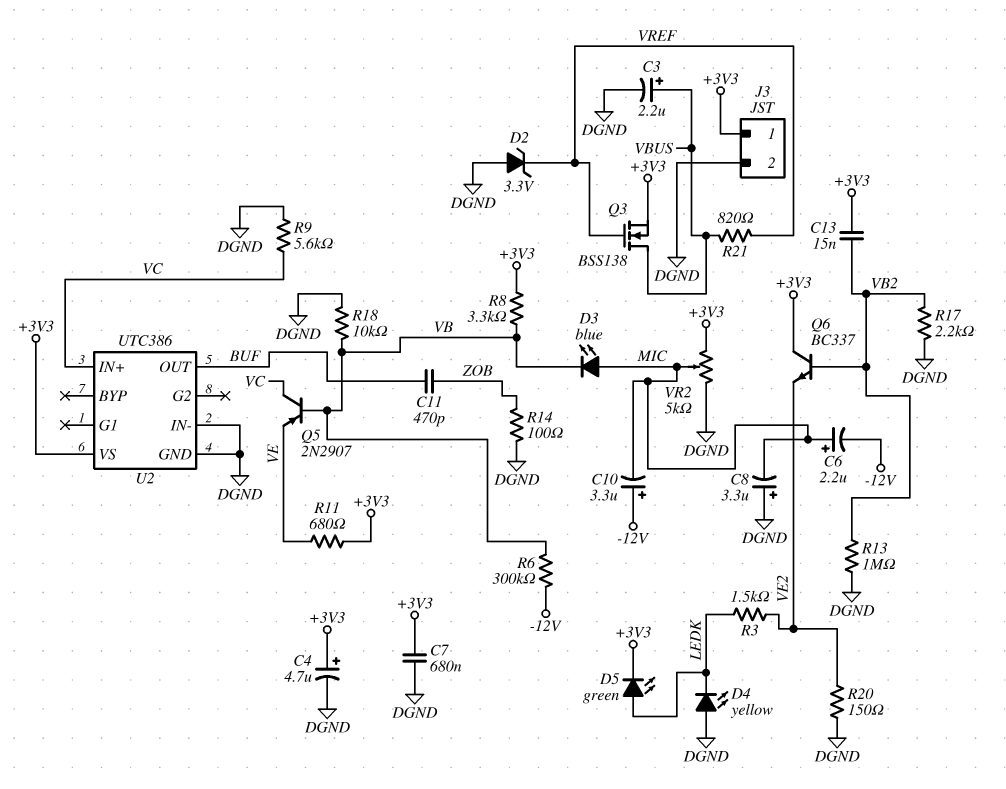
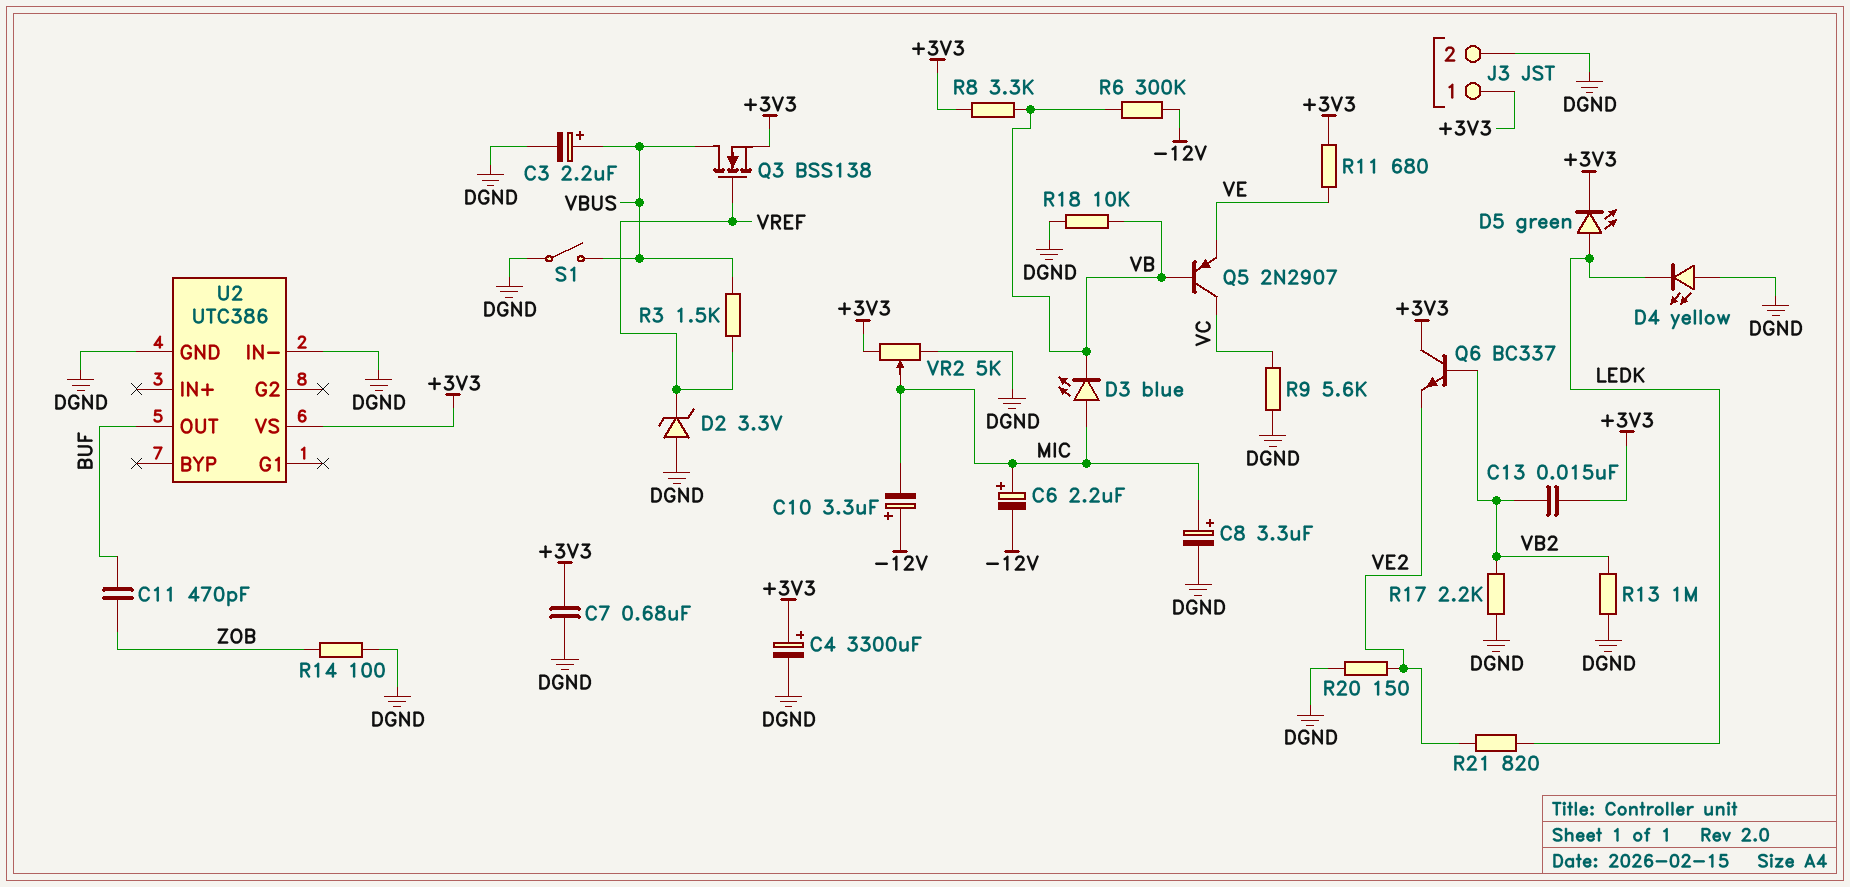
C4: 4.7uF (plus +3V3, minus DGND) -> 3300uF (plus +3V3, minus DGND)
C8: 3.3uF (plus DGND, minus MIC) -> 3.3uF (plus MIC, minus DGND)
R3: 1.5k (LEDK, VE2) -> 1.5k (VBUS, VREF)
R21: 820 (VBUS, VREF) -> 820 (LEDK, VE2)
S1: none -> switch (DGND, VBUS)
U2 pin IN+: VC -> none

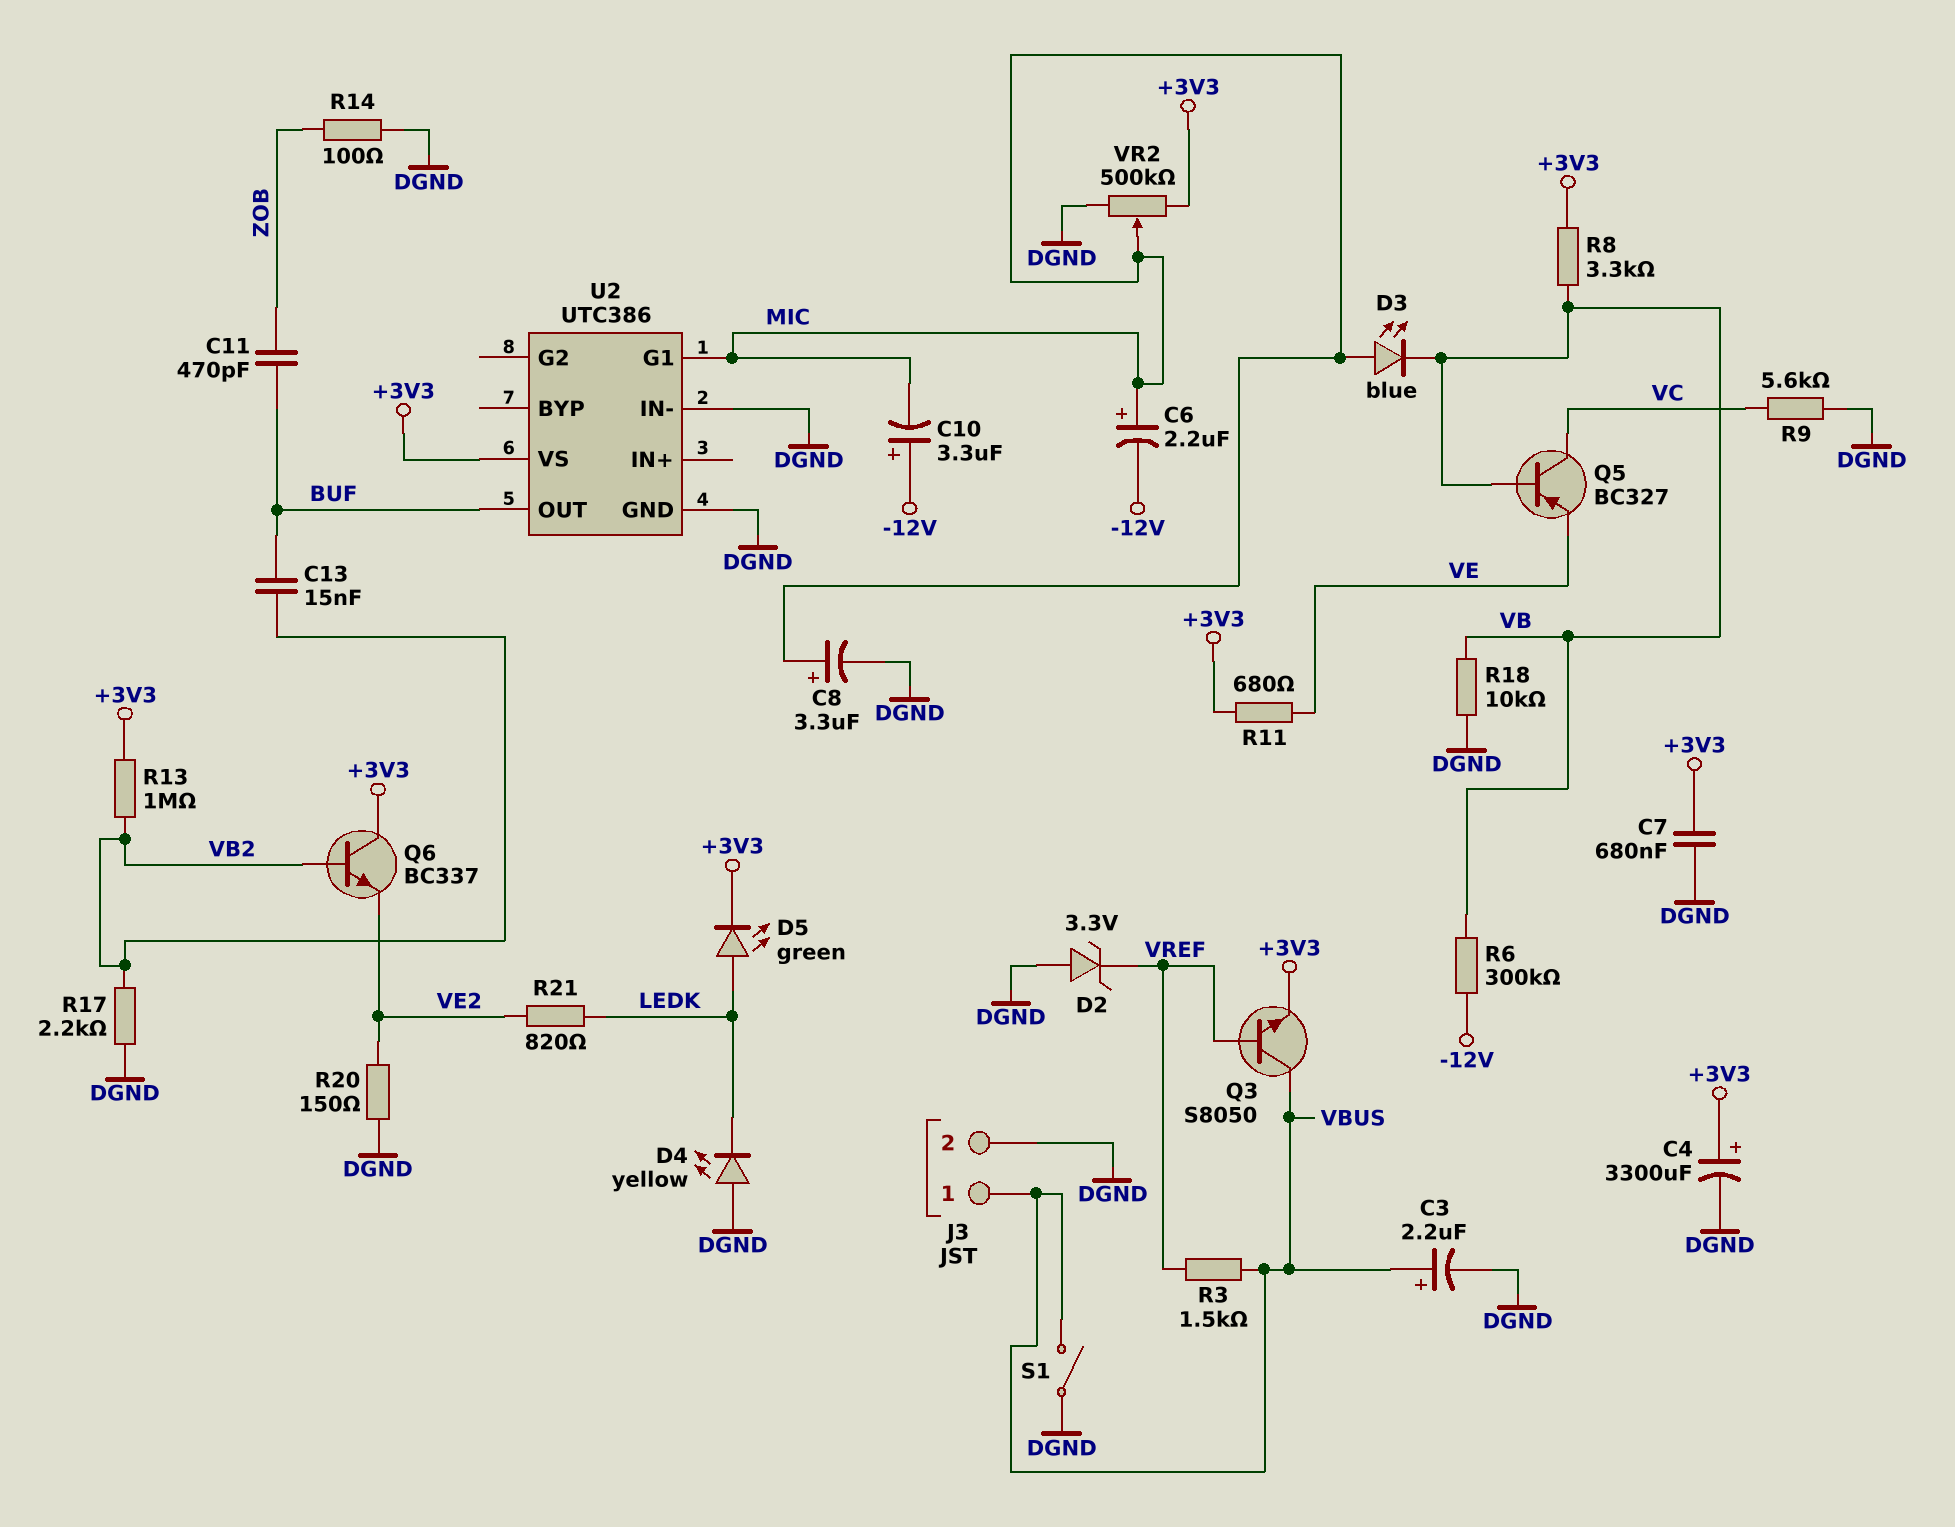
C13: 15nF (+3V3, VB2) -> 15nF (BUF, VB2)
J3 pin 1: +3V3 -> VBUS
Q3: NMOS BSS138 (G VREF, D VBUS, S +3V3) -> NPN S8050 (B VREF, C VBUS, E +3V3)
Q5: PNP 2N2907 (B VB, C VC, E VE) -> PNP BC327 (B VB, C VC, E VE)
R13: 1M (DGND, VB2) -> 1M (+3V3, VB2)
U2 pin G1: none -> MIC
VR2: 5k (+3V3, DGND, wiper MIC) -> 500k (+3V3, DGND, wiper MIC)

